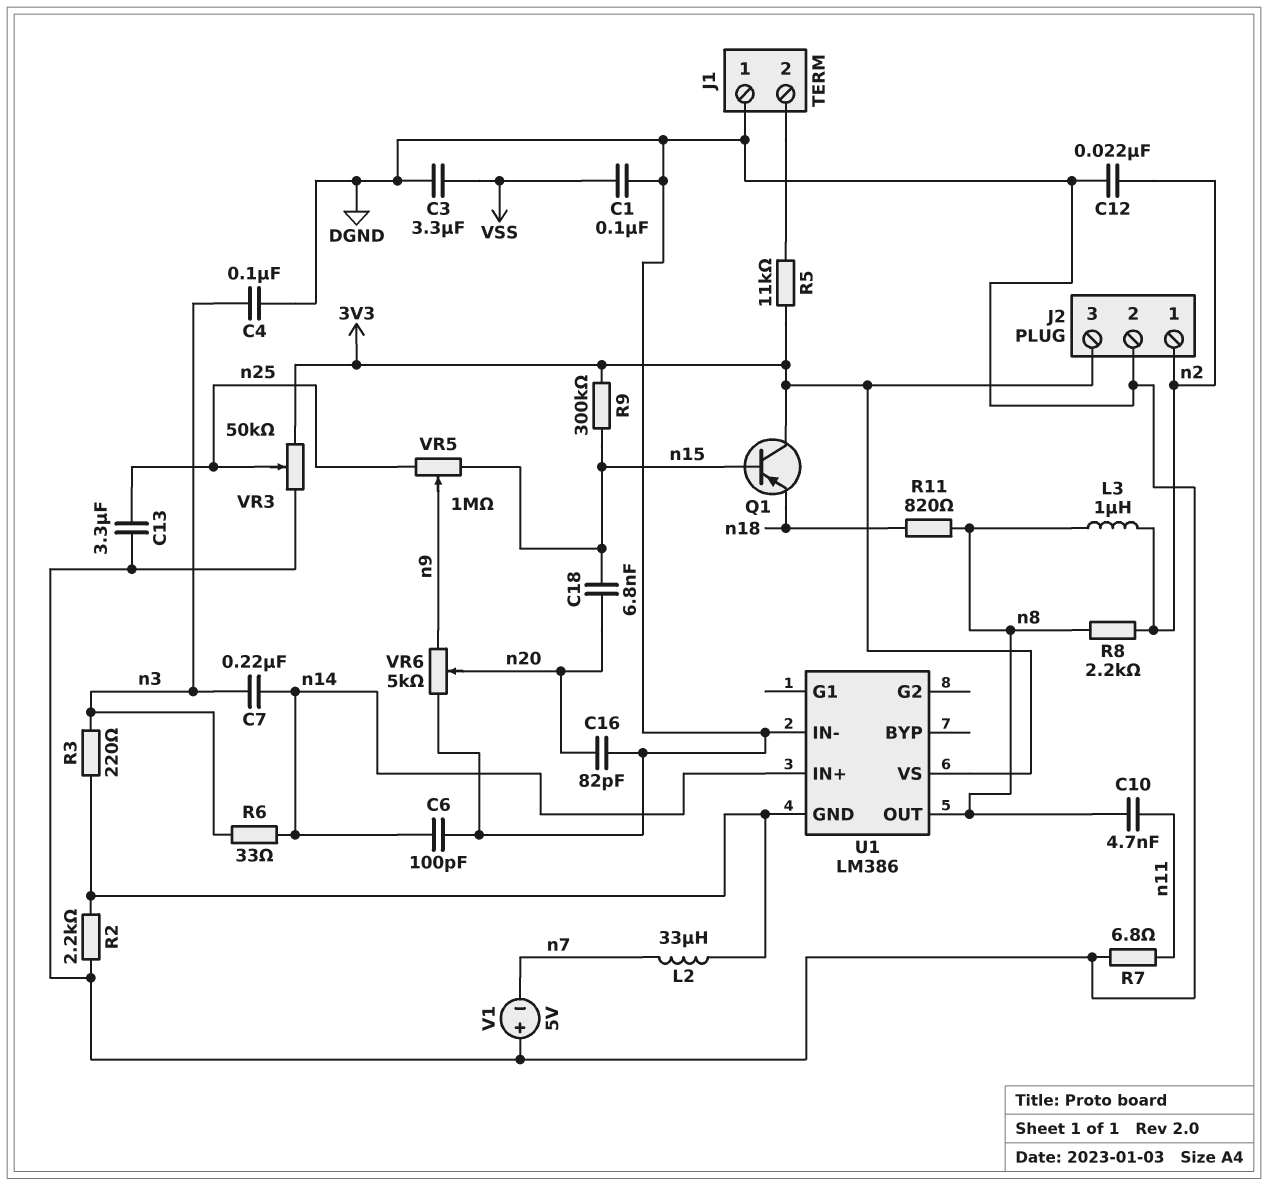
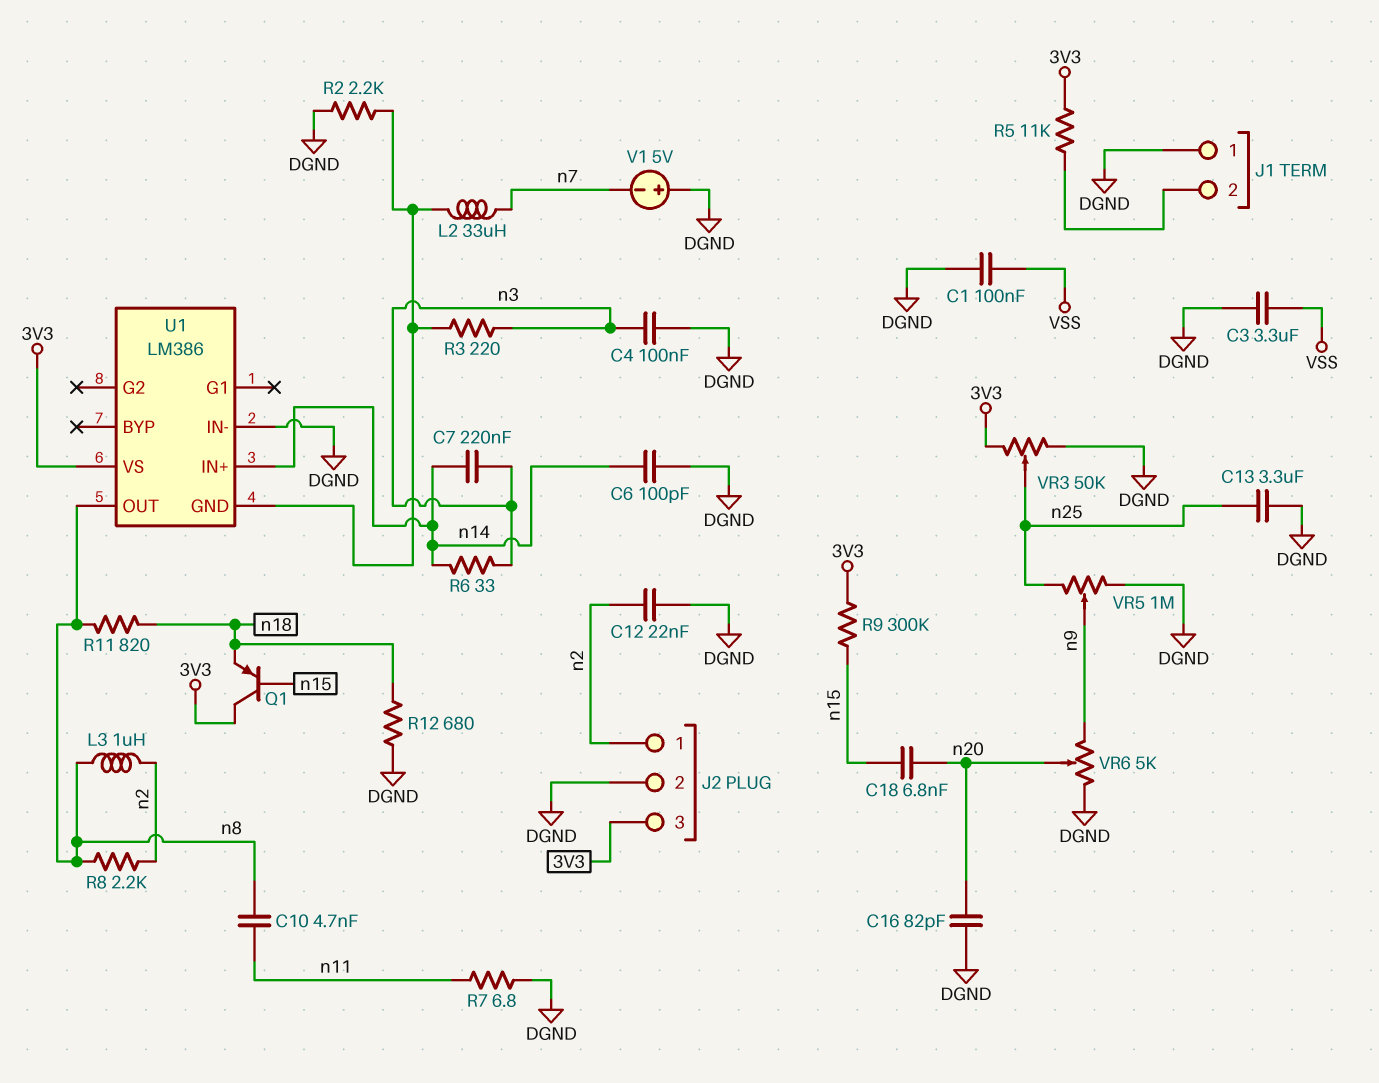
R12: none -> 680 (DGND, n18)
VR5: 1M (n15, n25, wiper n9) -> 1M (DGND, n25, wiper n9)

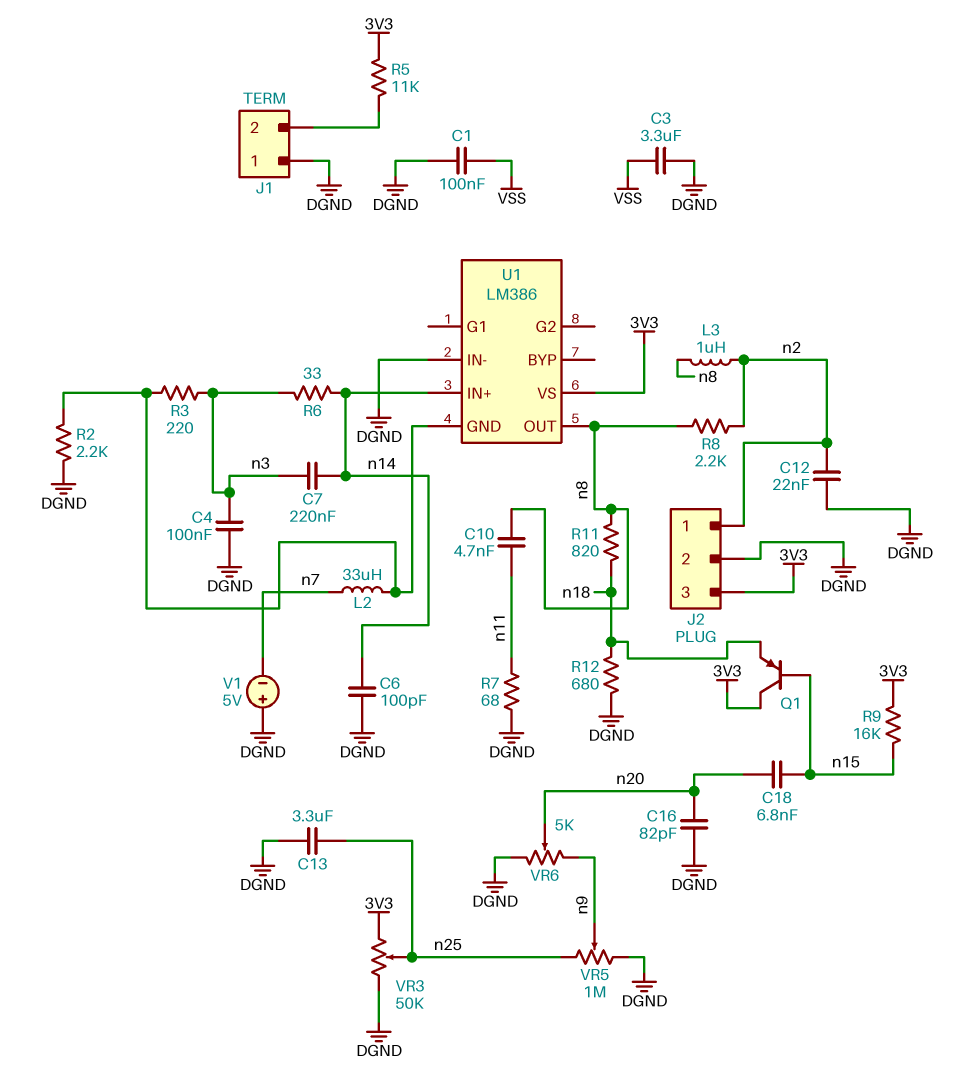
R7: 6.8 (DGND, n11) -> 68 (DGND, n11)
R9: 300k (3V3, n15) -> 16k (3V3, n15)

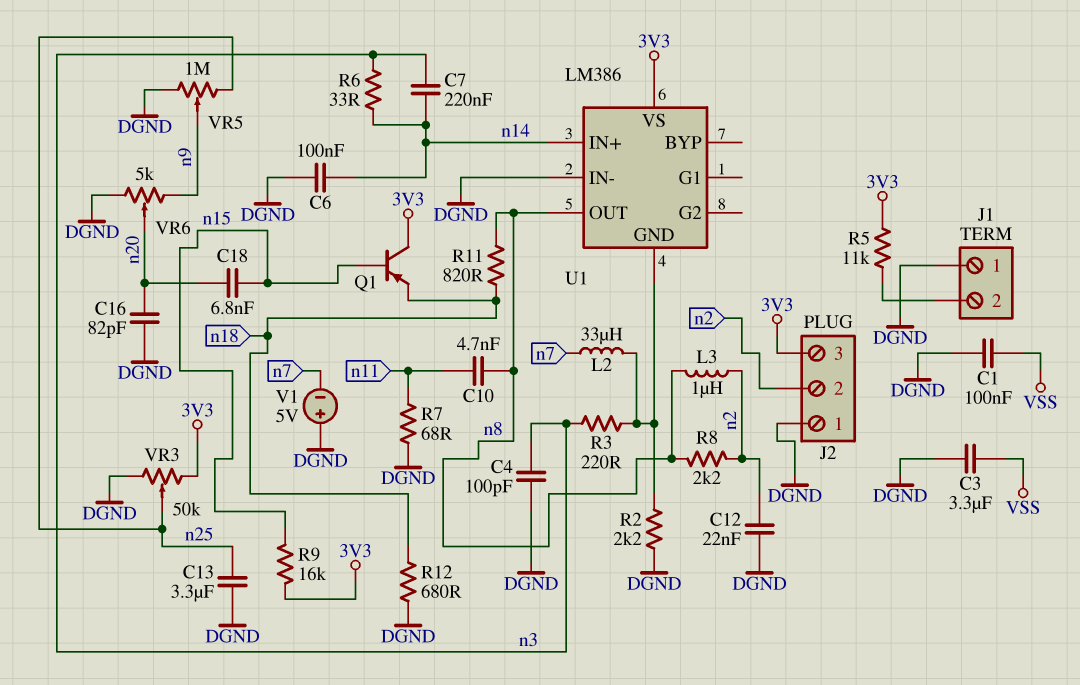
C4: 100nF (DGND, n3) -> 100pF (DGND, n3)
C6: 100pF (DGND, n14) -> 100nF (DGND, n14)
J2 pin 1: n2 -> DGND
J2 pin 2: DGND -> n2

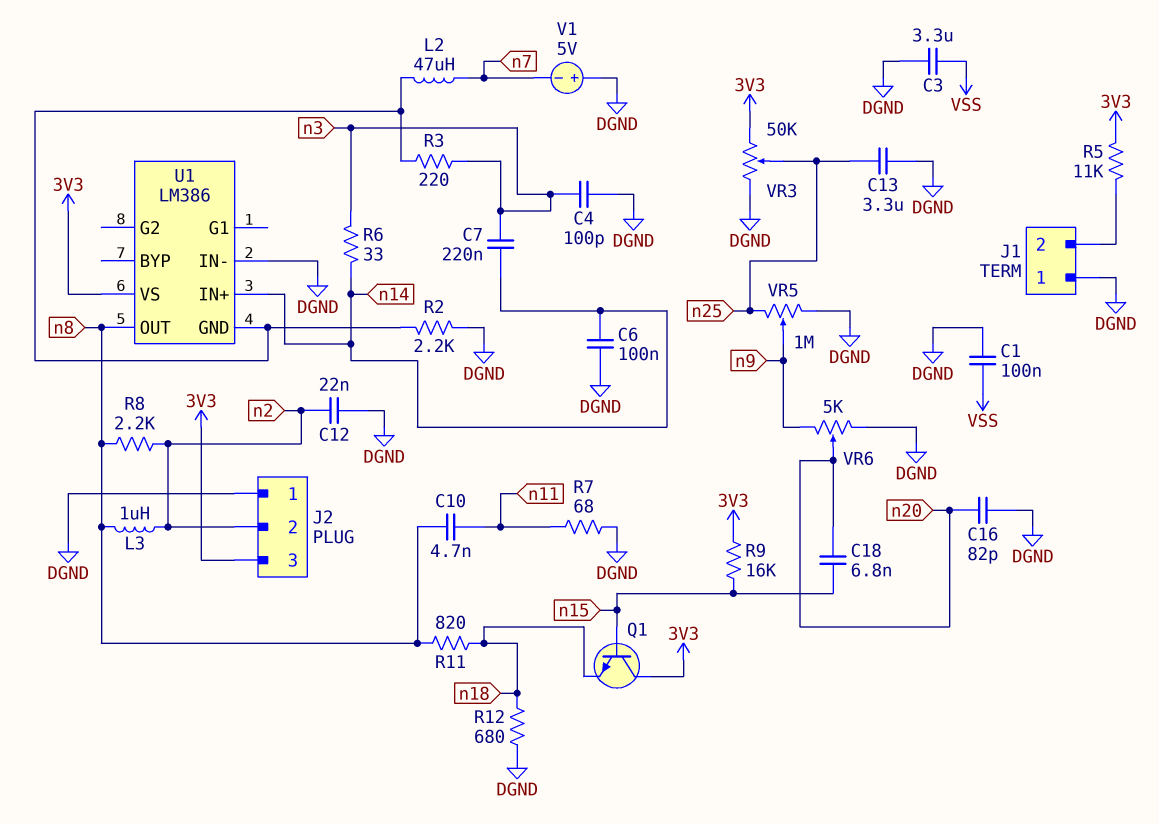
L2: 33uH (U1/GND, n7) -> 47uH (U1/GND, n7)
Q1: PNP (B n15, C 3V3, E n18) -> NPN (B n15, C 3V3, E n18)

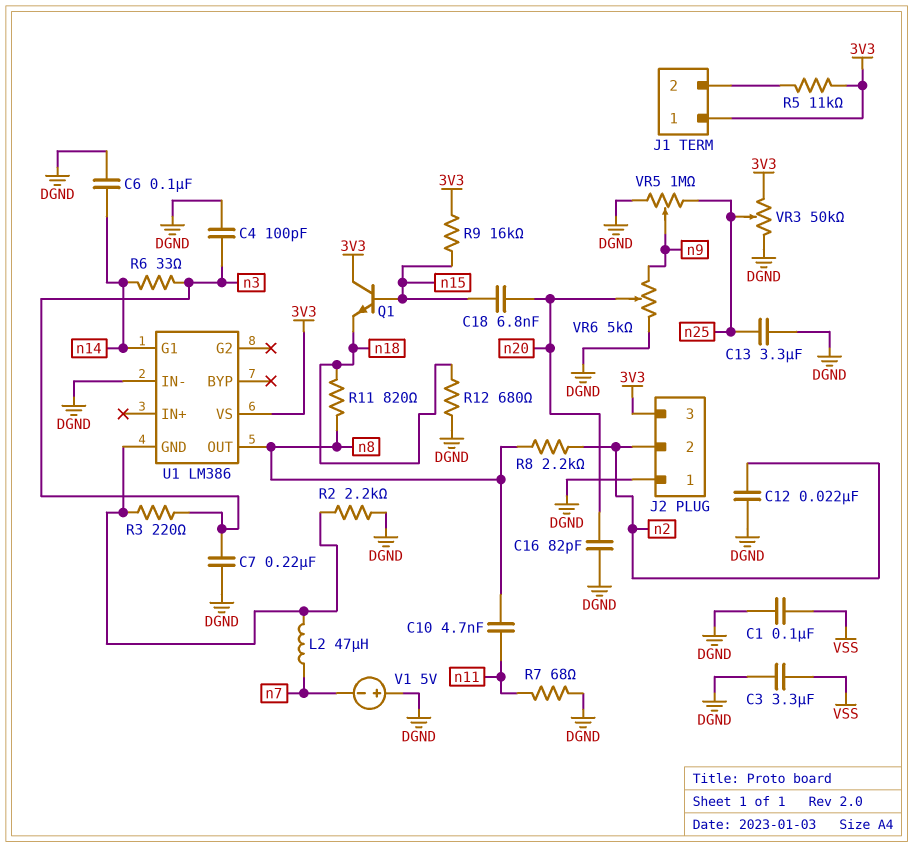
C7: 220nF (n3, n14) -> 220nF (DGND, n3)
J1 pin 1: DGND -> 3V3
L3: 1uH (n2, n8) -> none
U1 pin G1: none -> n14
U1 pin IN+: n14 -> none

